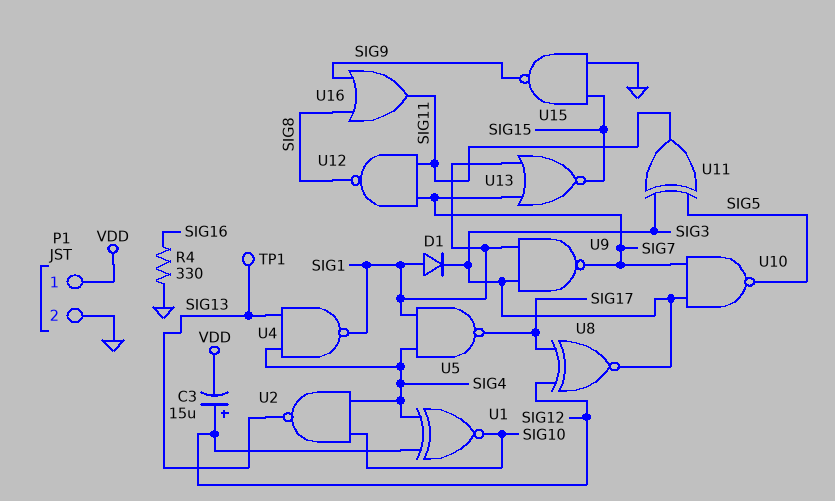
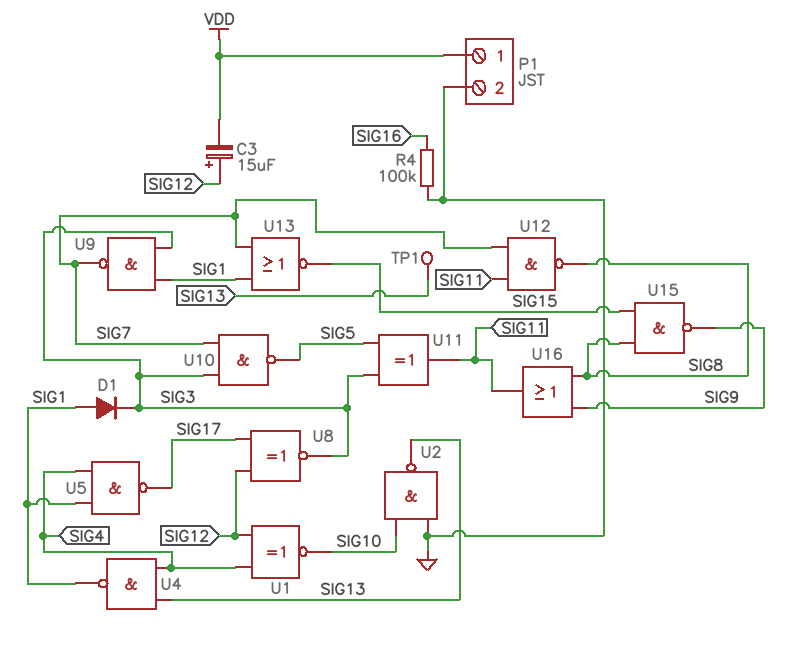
R4: 330 (GND, SIG16) -> 100k (GND, SIG16)
U2: NAND (in SIG4, in SIG10, out SIG13) -> NAND (in GND, in SIG10, out SIG13)
U15: NAND (in GND, in SIG15, out SIG9) -> NAND (in SIG8, in SIG15, out SIG9)

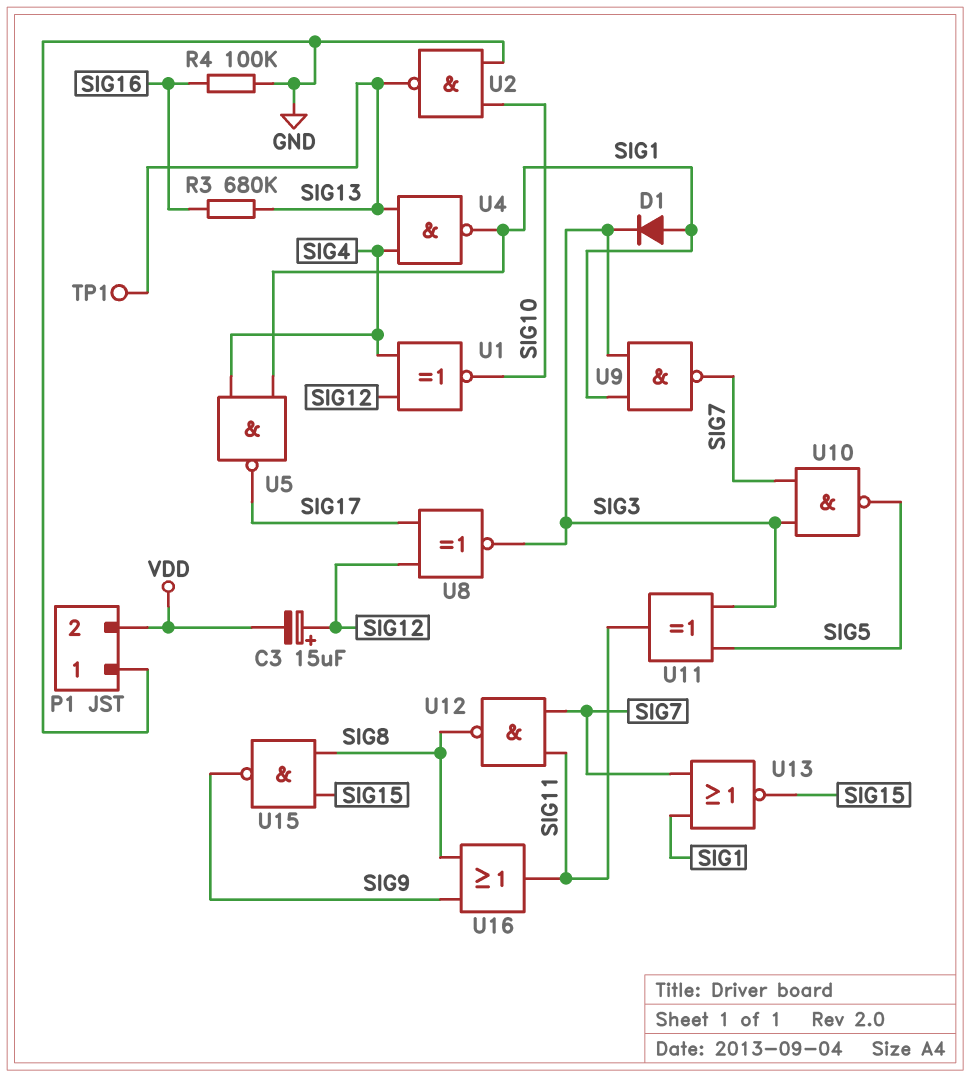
P1 pin 1: VDD -> GND
P1 pin 2: GND -> VDD
R3: none -> 680k (SIG13, SIG16)

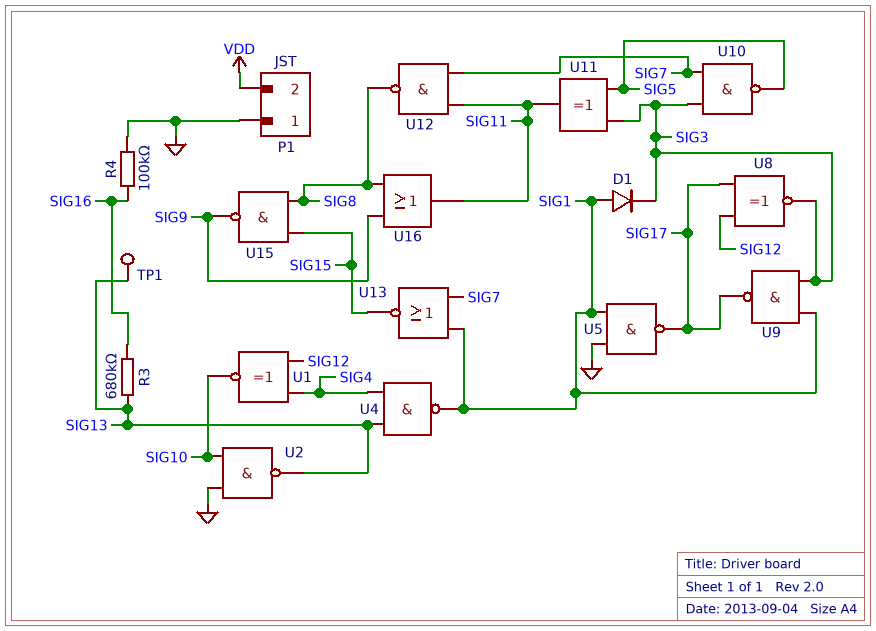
C3: 15uF (plus SIG12, minus VDD) -> none
U5: NAND (in SIG1, in SIG4, out SIG17) -> NAND (in GND, in SIG1, out SIG17)
U9: NAND (in SIG1, in SIG3, out SIG7) -> NAND (in SIG1, in SIG3, out SIG17)

